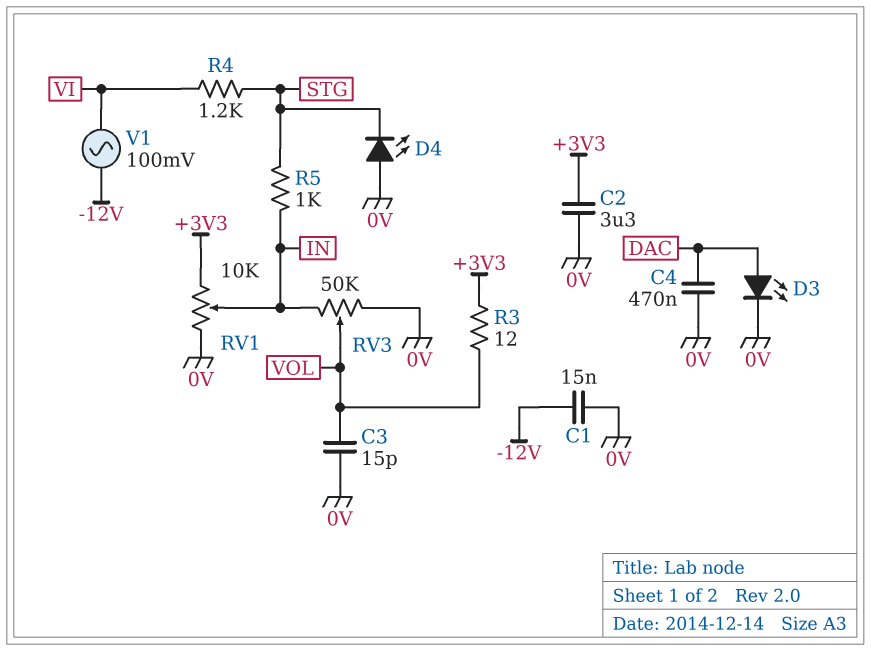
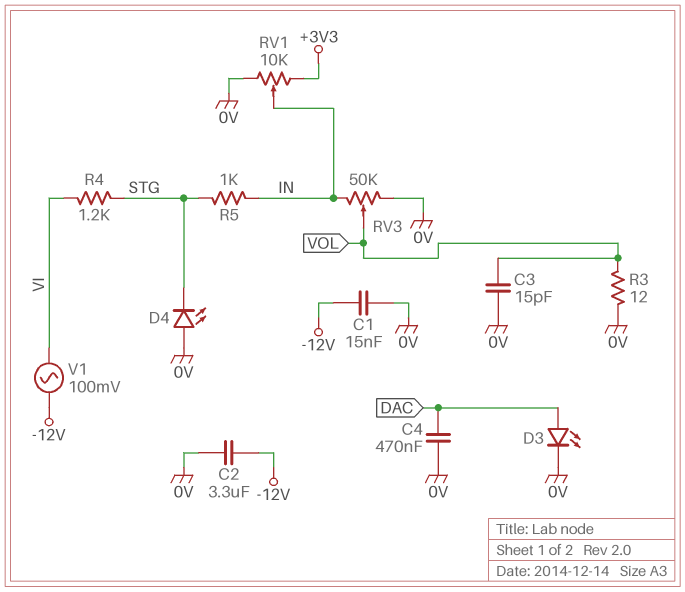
C2: 3.3uF (+3V3, 0V) -> 3.3uF (-12V, 0V)
R3: 12 (+3V3, VOL) -> 12 (0V, VOL)

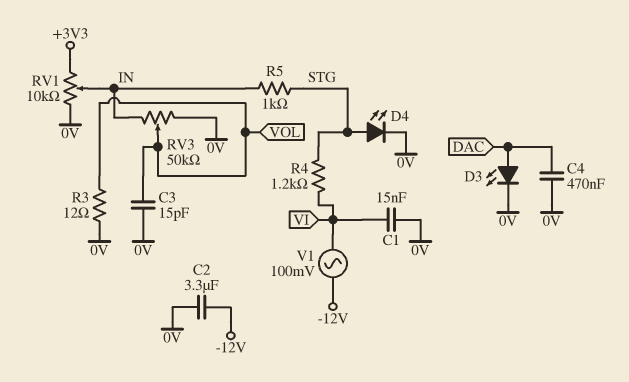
C1: 15nF (-12V, 0V) -> 15nF (0V, VI)
D4: LED (A 0V, K STG) -> LED (A STG, K 0V)

